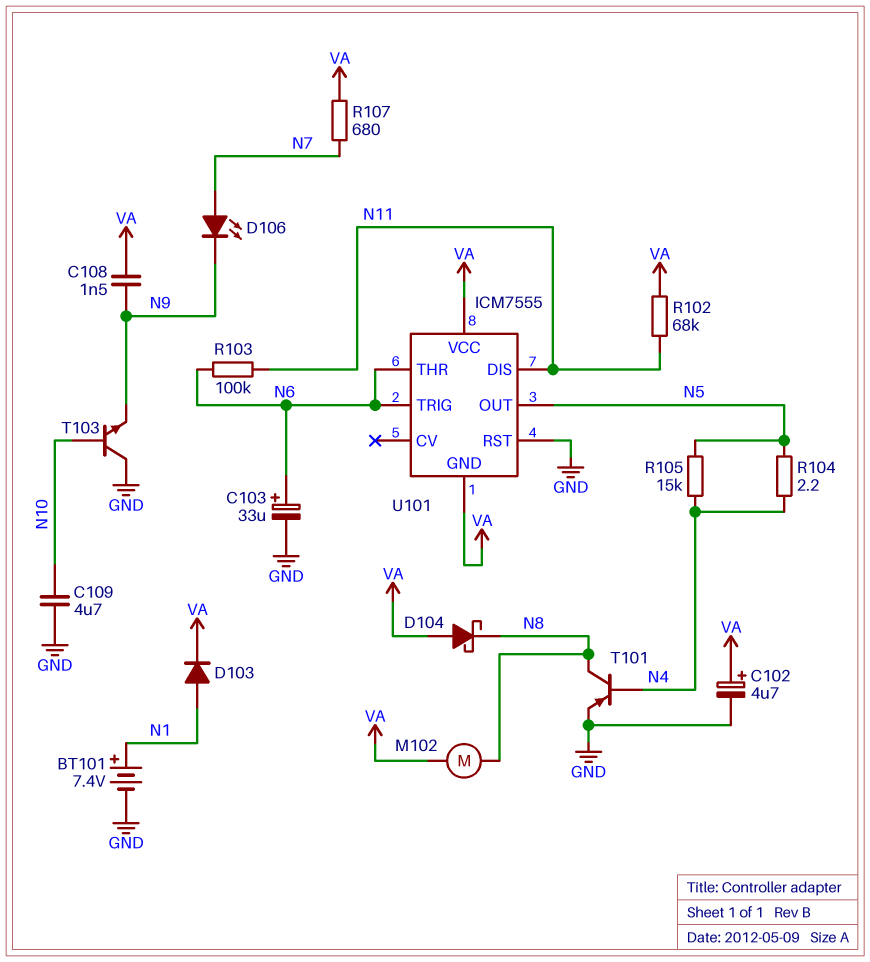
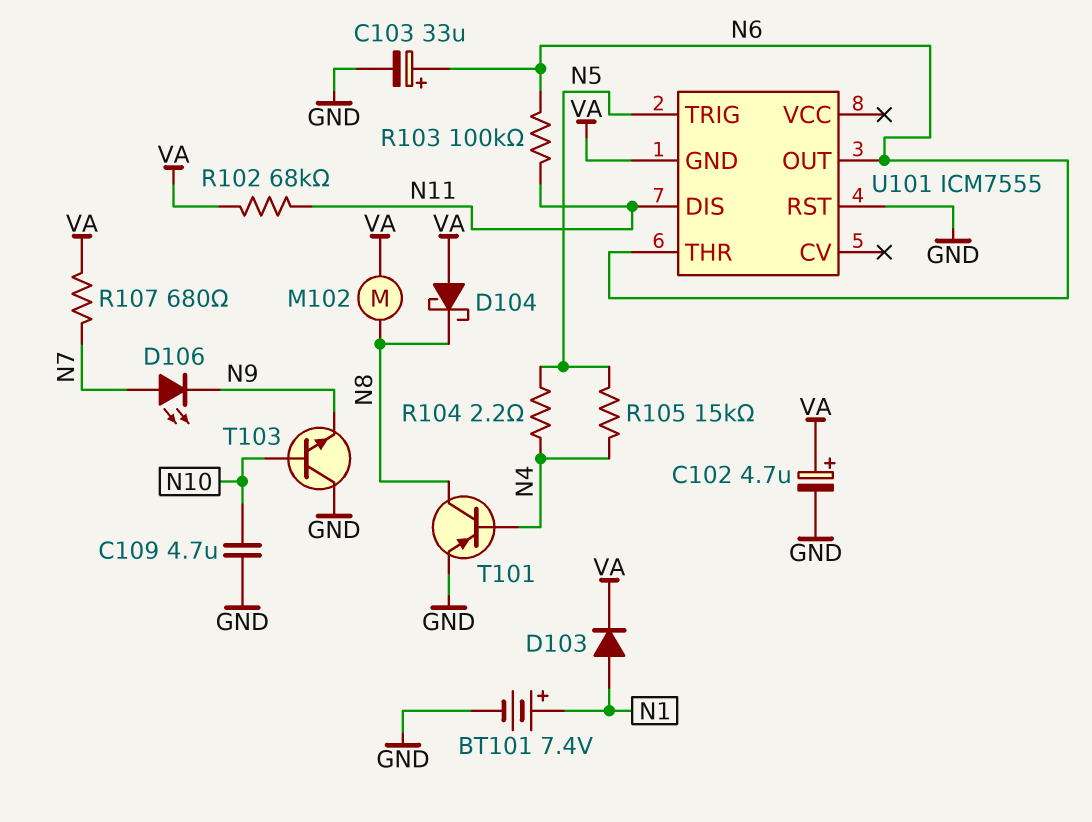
C108: 1.5nF (N9, VA) -> none
U101 pin OUT: N5 -> N6
U101 pin TRIG: N6 -> N5
U101 pin VCC: VA -> none

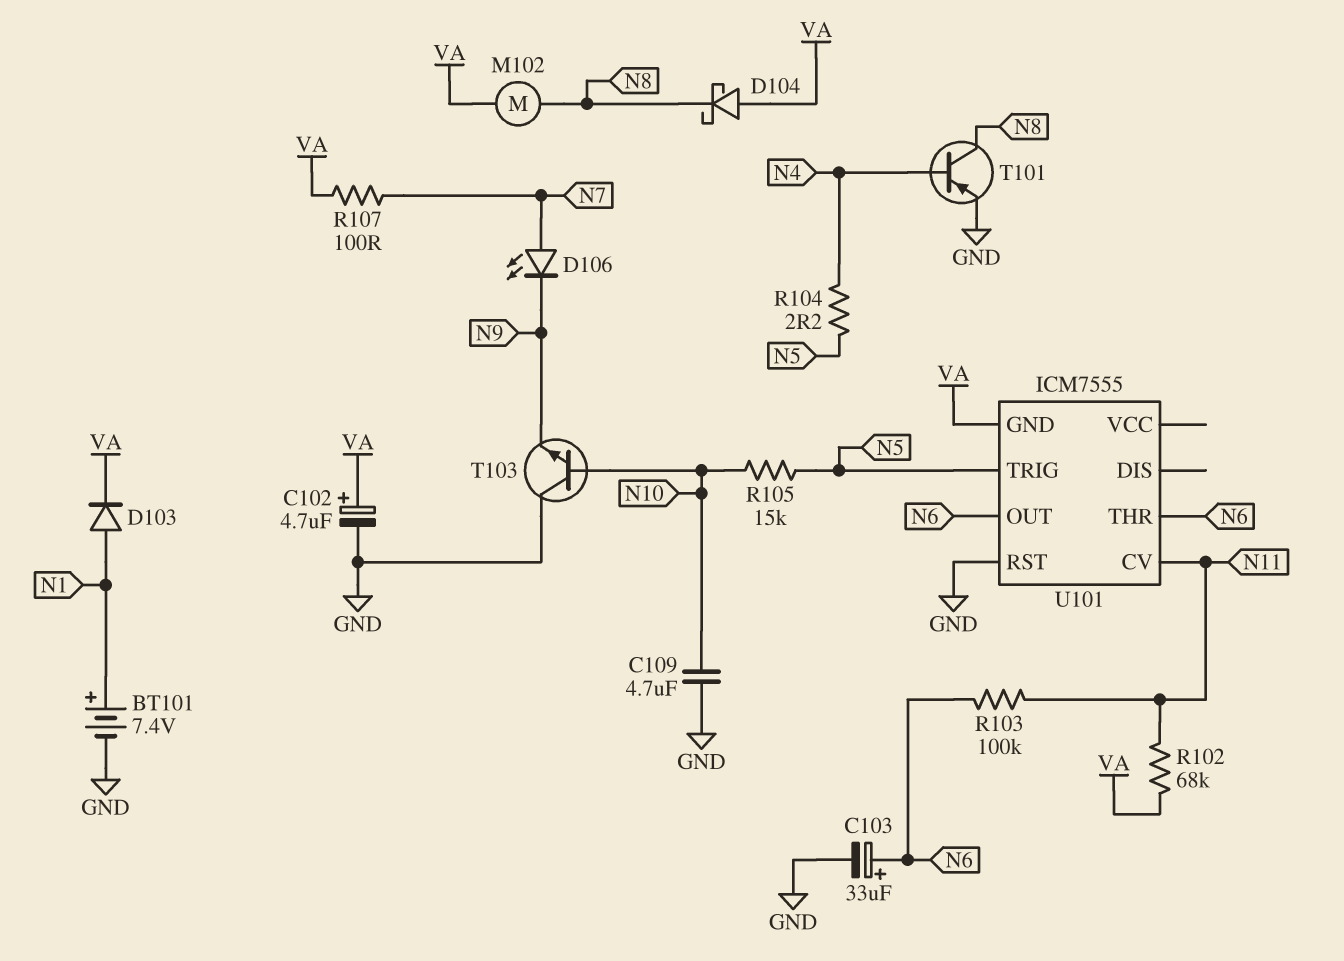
R105: 15k (N4, N5) -> 15k (N5, N10)
R107: 680 (N7, VA) -> 100 (N7, VA)
U101 pin CV: none -> N11
U101 pin DIS: N11 -> none

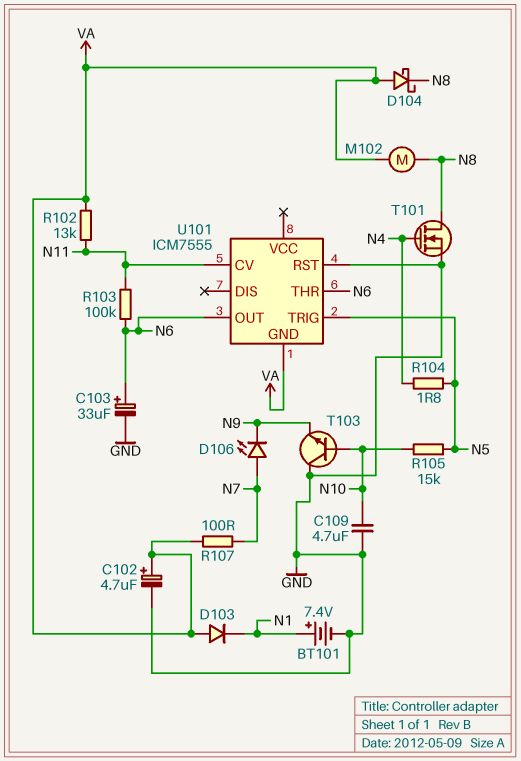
D103: diode (A N1, K VA) -> diode (A VA, K N1)
R102: 68k (N11, VA) -> 13k (N11, VA)
R104: 2.2 (N4, N5) -> 1.8 (N4, N5)
T101: PNP (B N4, C N8, E GND) -> NMOS (G N4, D N8, S GND)

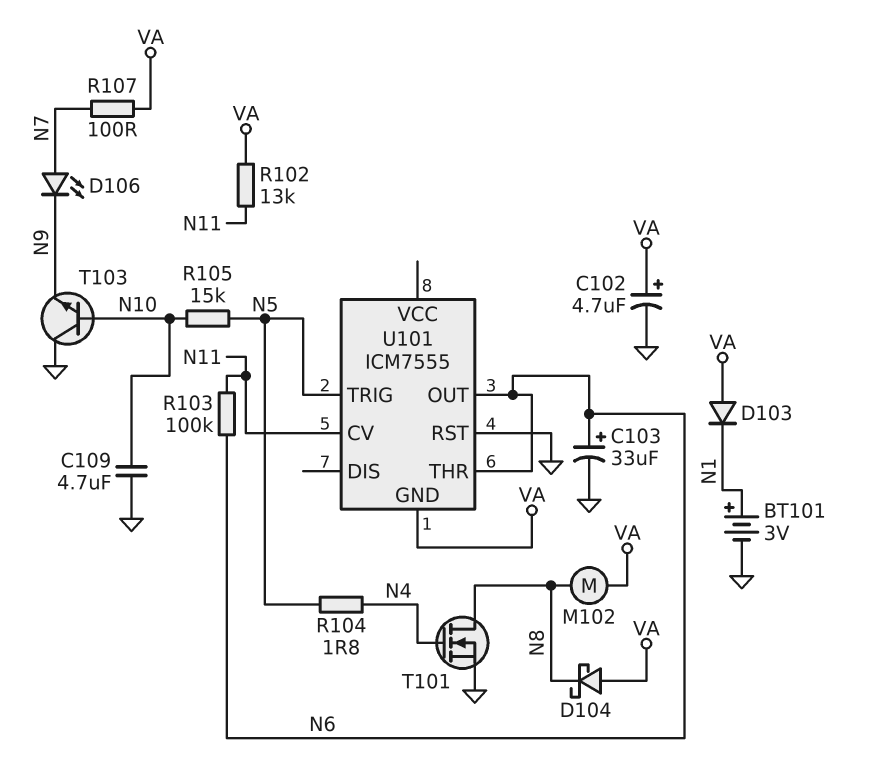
BT101: 7.4V (plus N1, minus GND) -> 3V (plus N1, minus GND)

